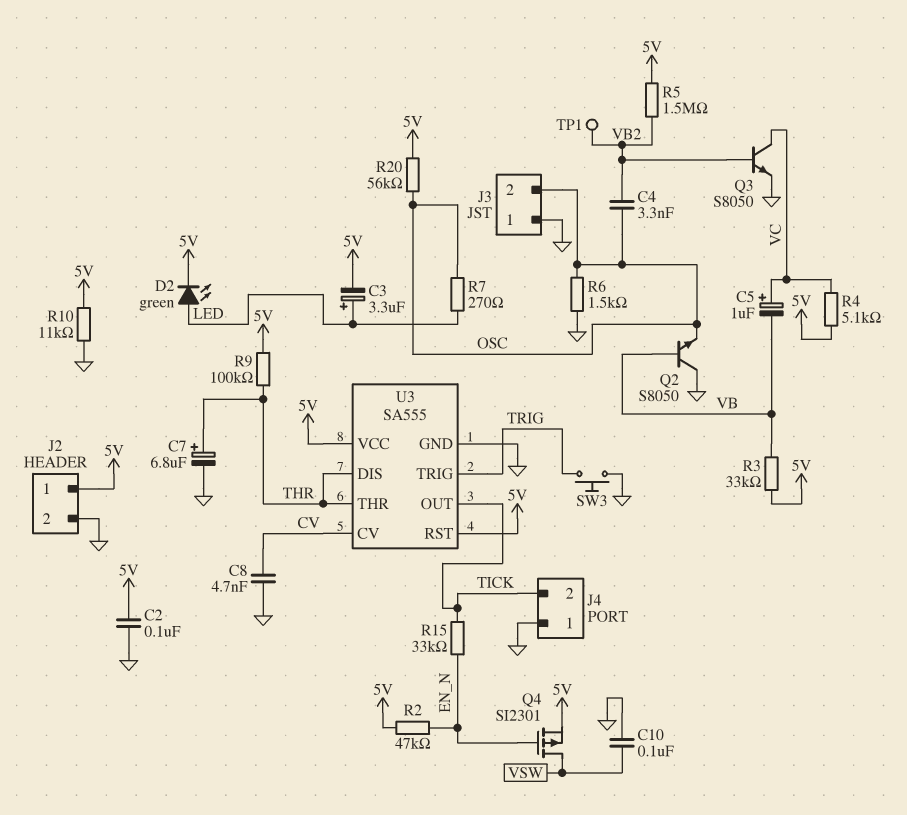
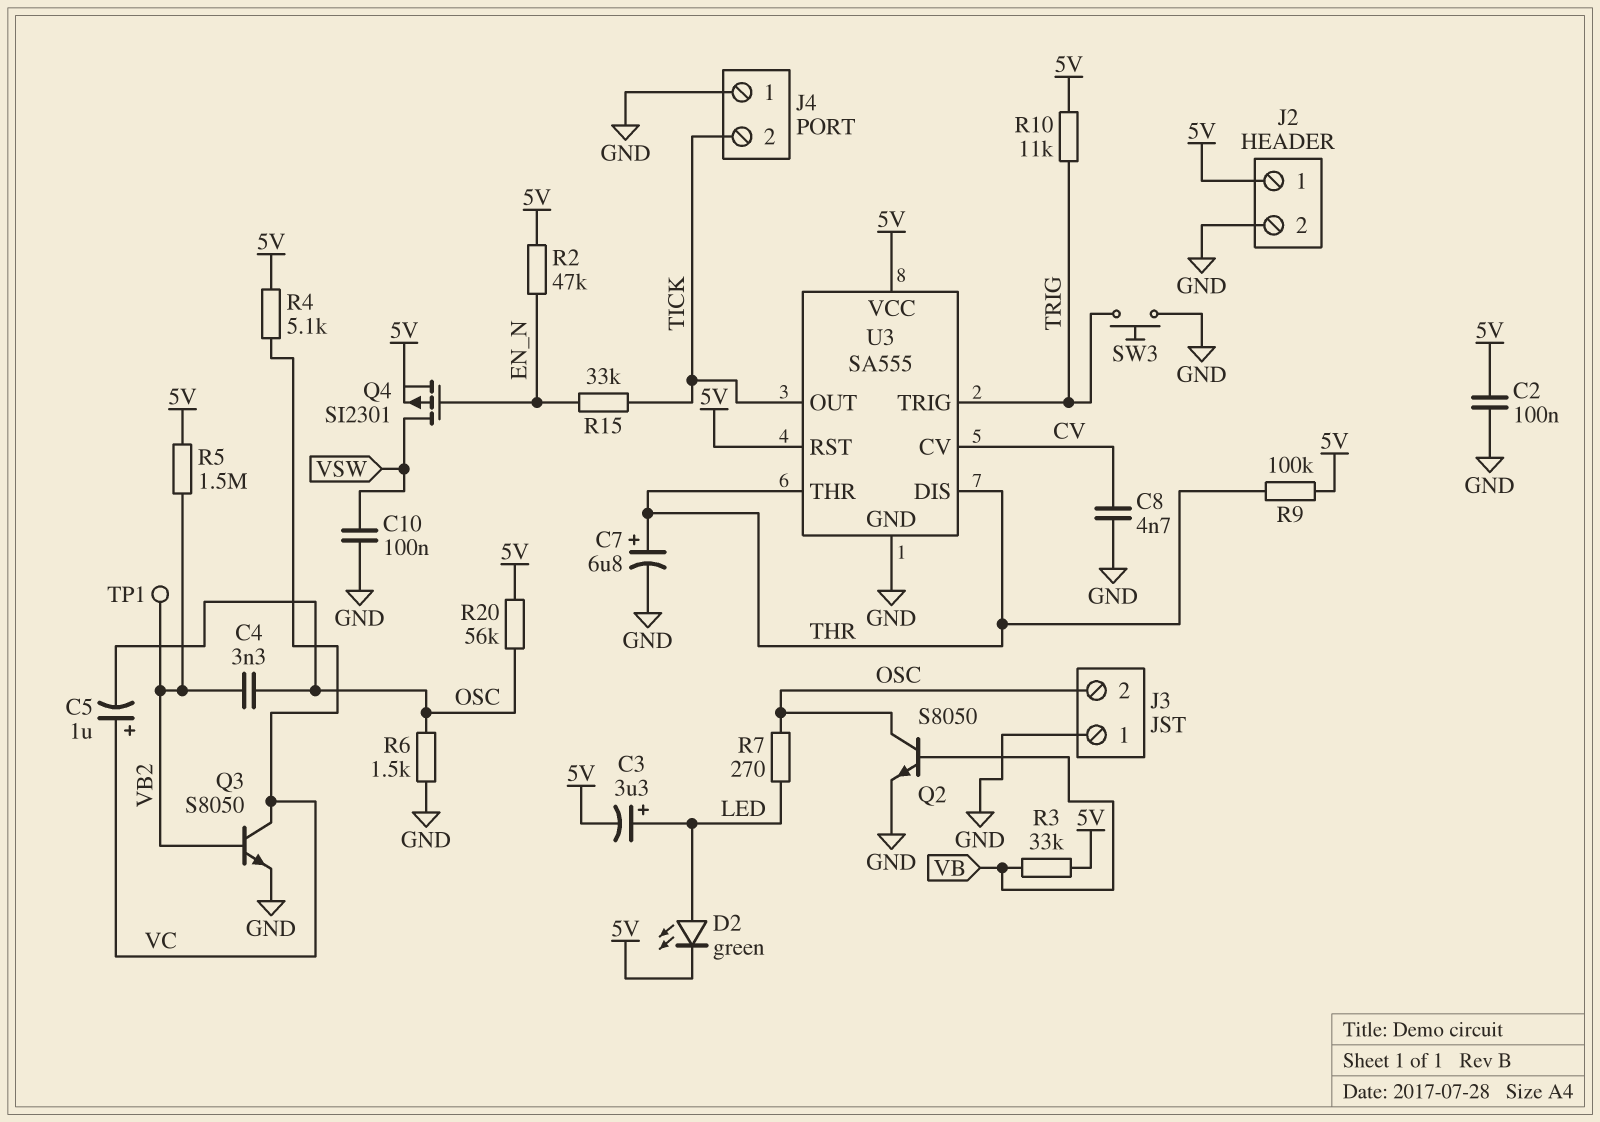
C5: 1uF (plus VC, minus VB) -> 1uF (plus VC, minus OSC)
Q2: NPN S8050 (B VB, C GND, E OSC) -> NPN S8050 (B VB, C OSC, E GND)
R10: 11k (5V, GND) -> 11k (5V, TRIG)

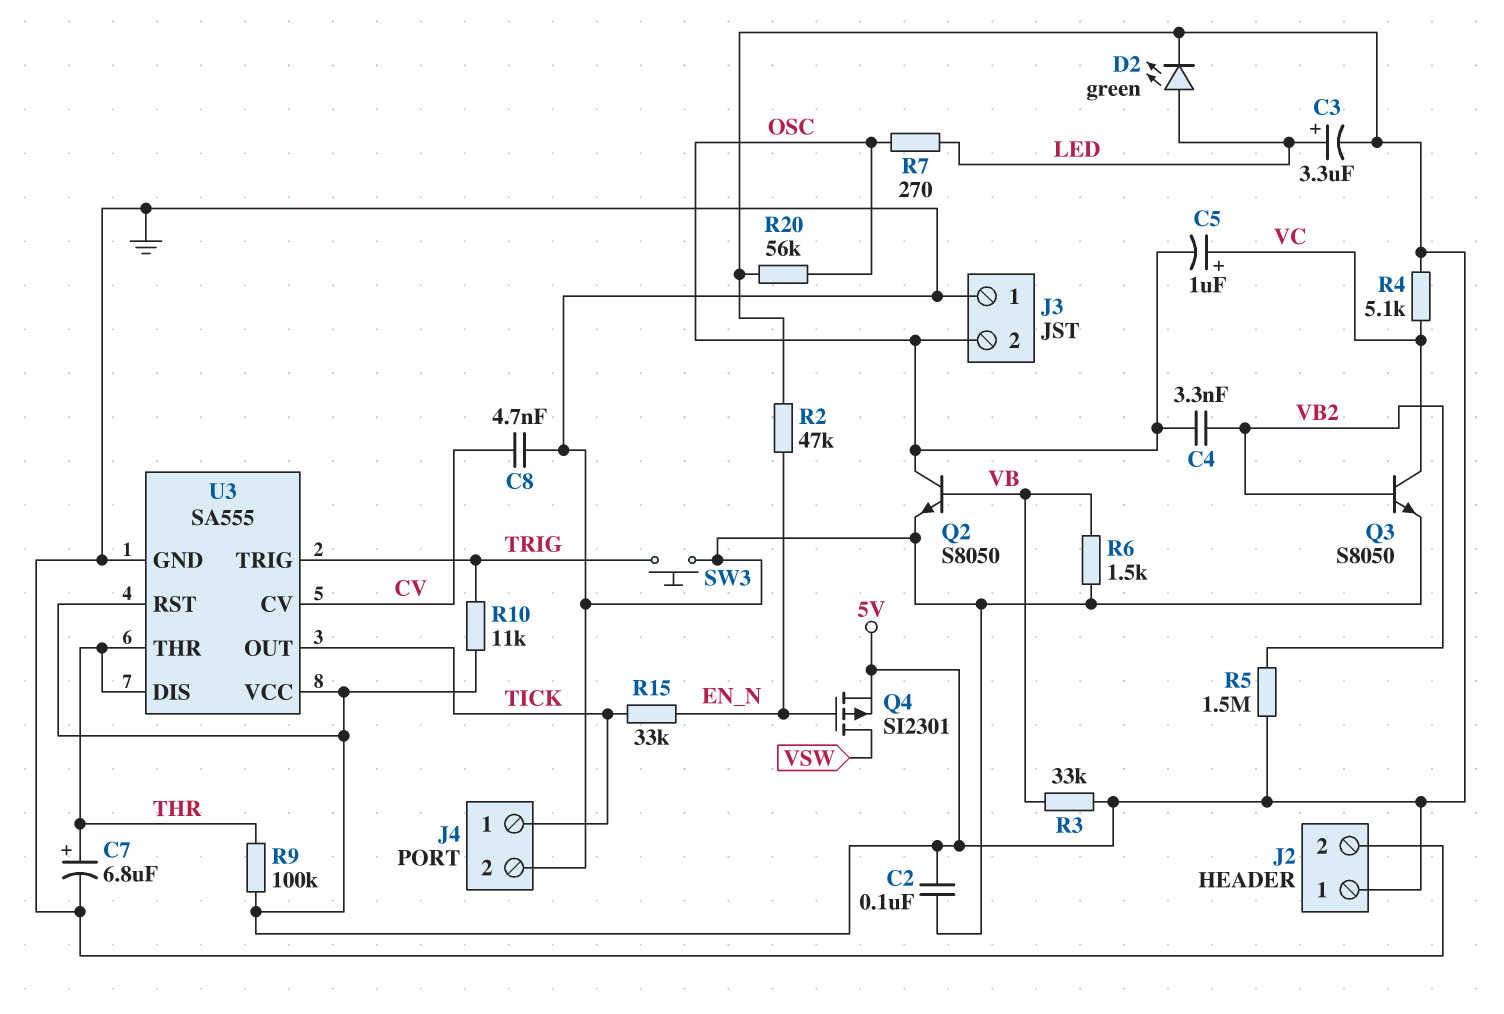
C10: 100nF (GND, VSW) -> none
J4 pin 1: GND -> TICK
J4 pin 2: TICK -> GND
R6: 1.5k (GND, OSC) -> 1.5k (GND, VB)
TP1: test point (VB2) -> none

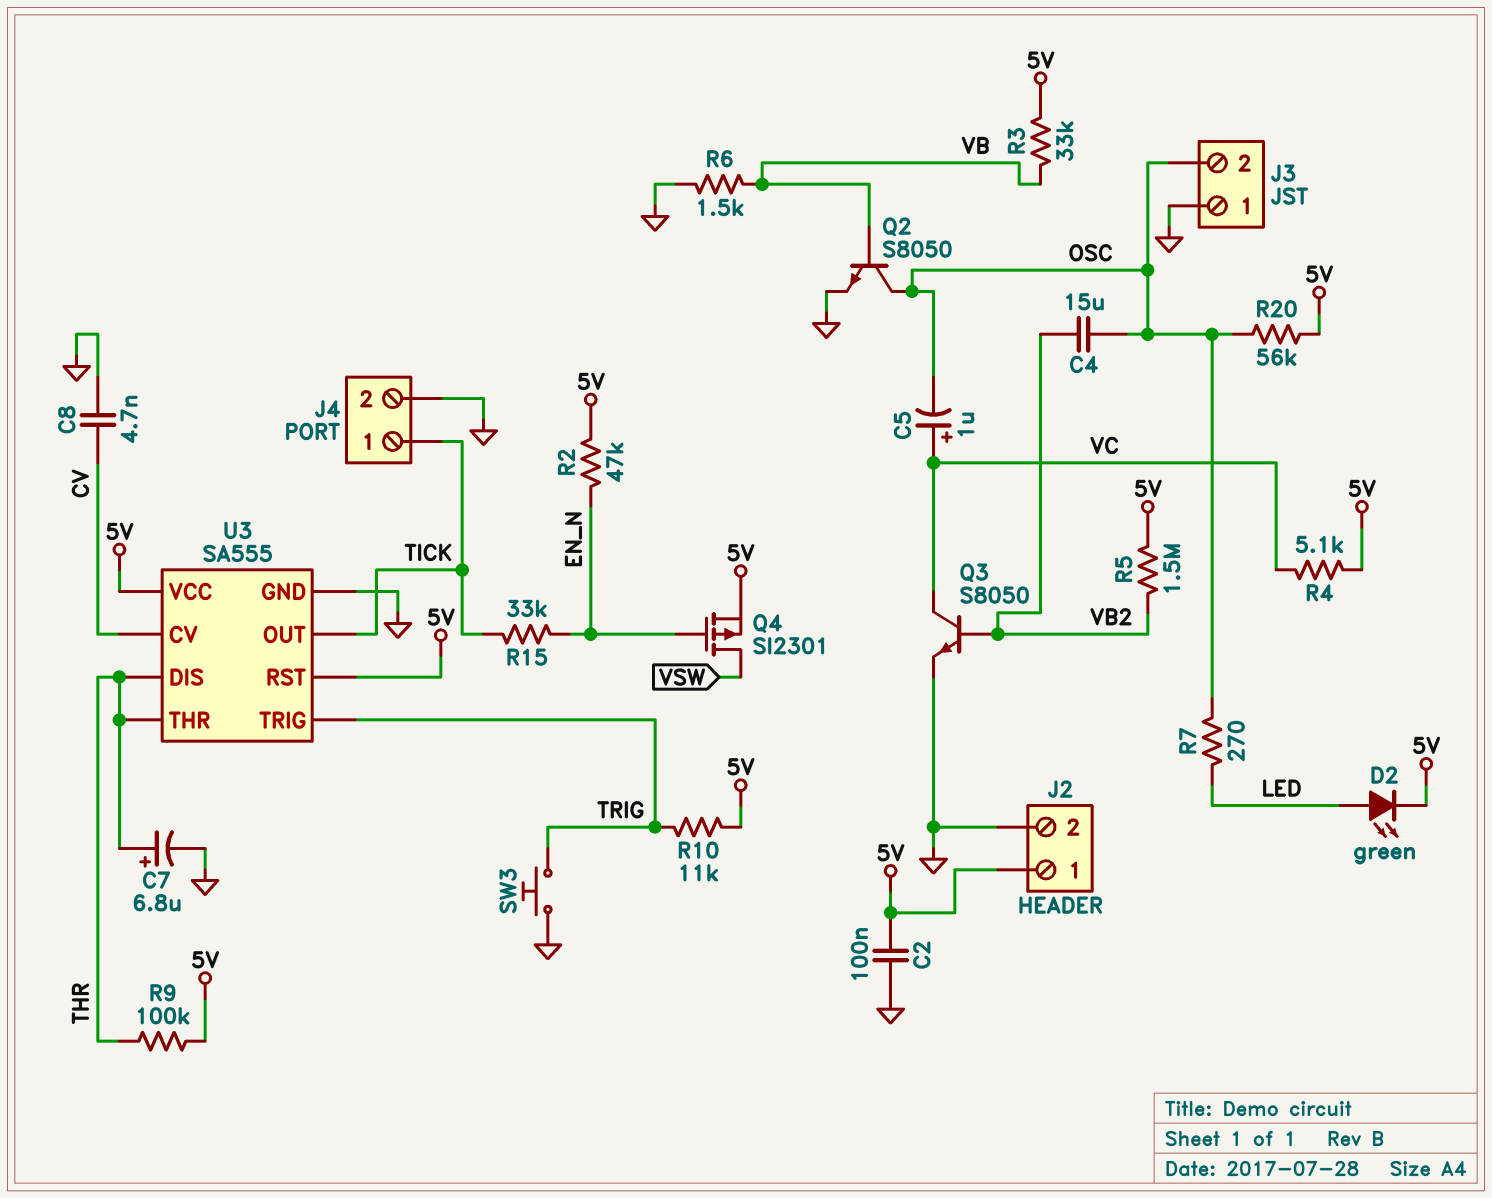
C3: 3.3uF (plus LED, minus 5V) -> none
C4: 3.3nF (OSC, VB2) -> 15uF (OSC, VB2)

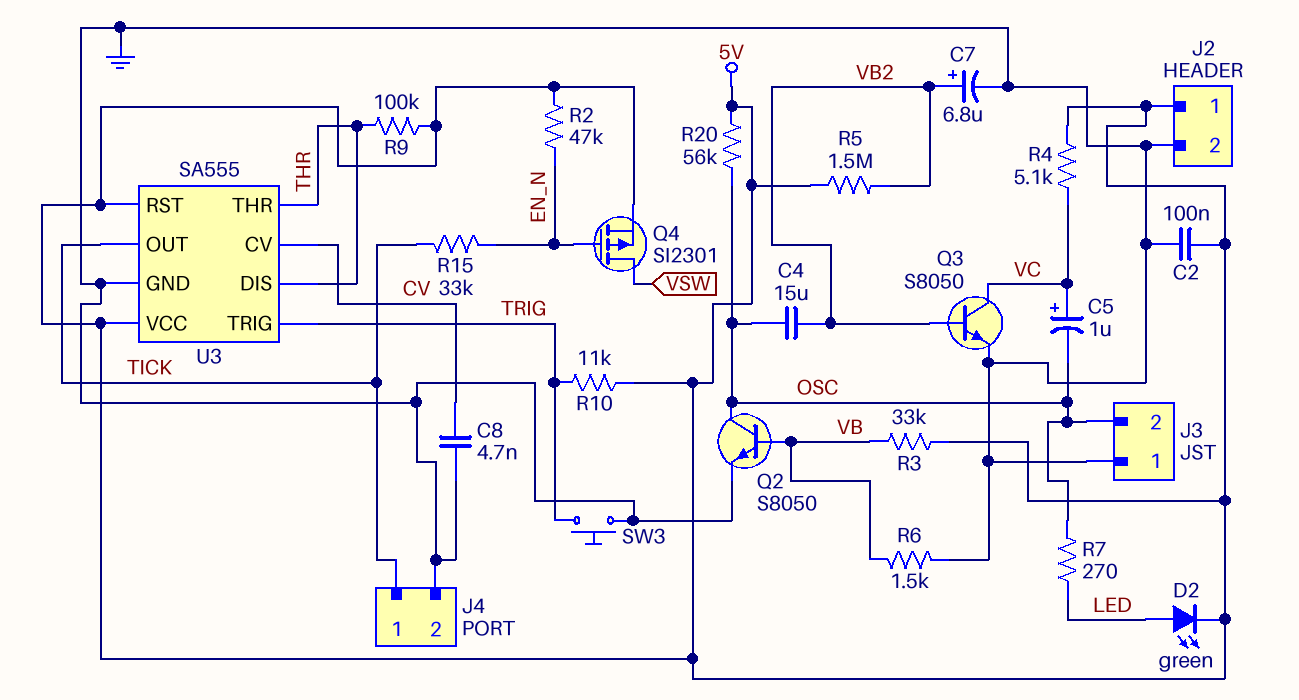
C7: 6.8uF (plus THR, minus GND) -> 6.8uF (plus VB2, minus GND)

